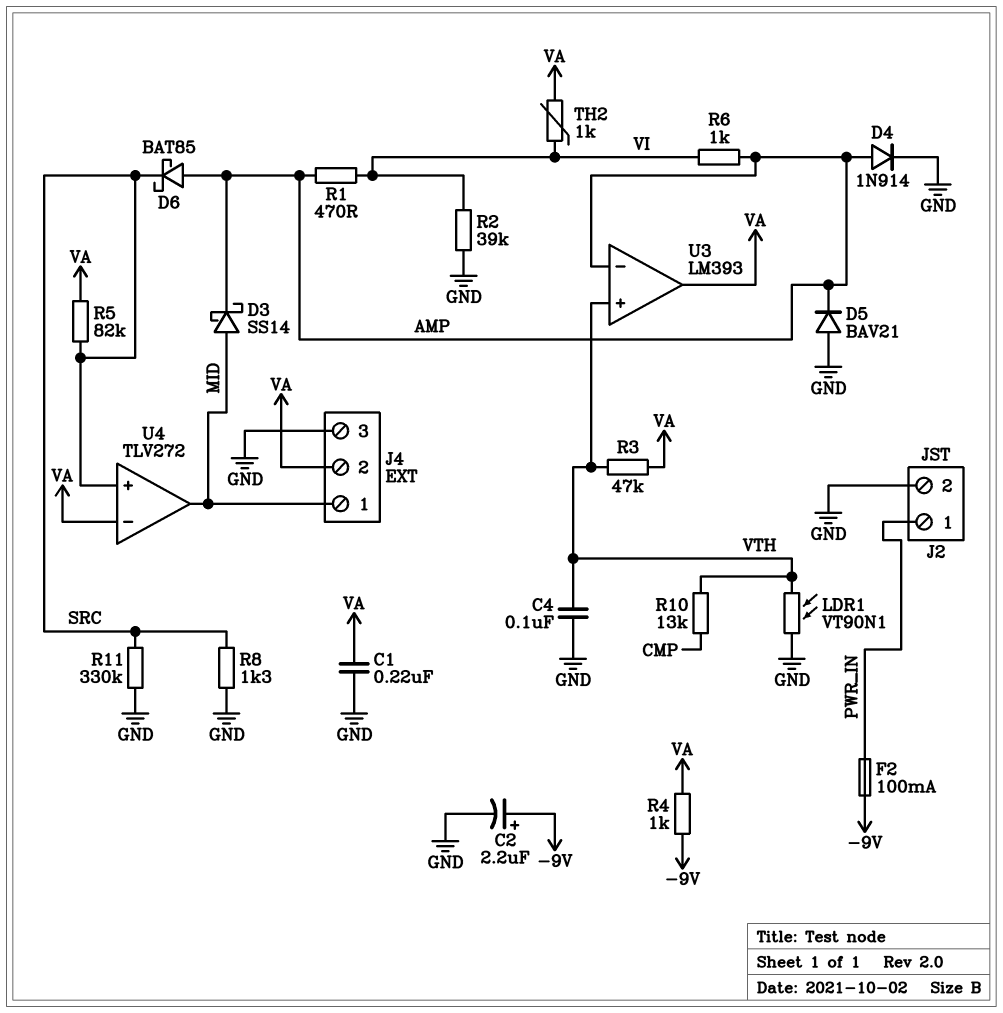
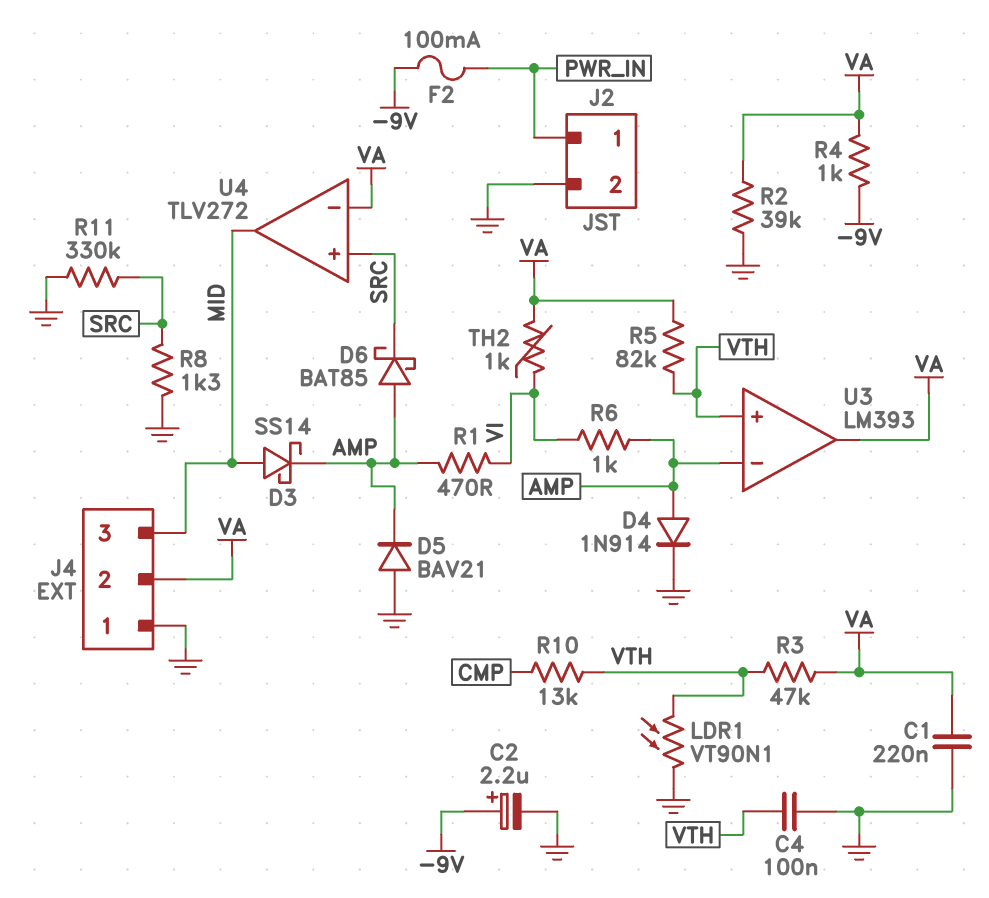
J4 pin 1: MID -> GND
J4 pin 3: GND -> MID
R2: 39k (GND, VI) -> 39k (GND, VA)
R5: 82k (SRC, VA) -> 82k (VA, VTH)

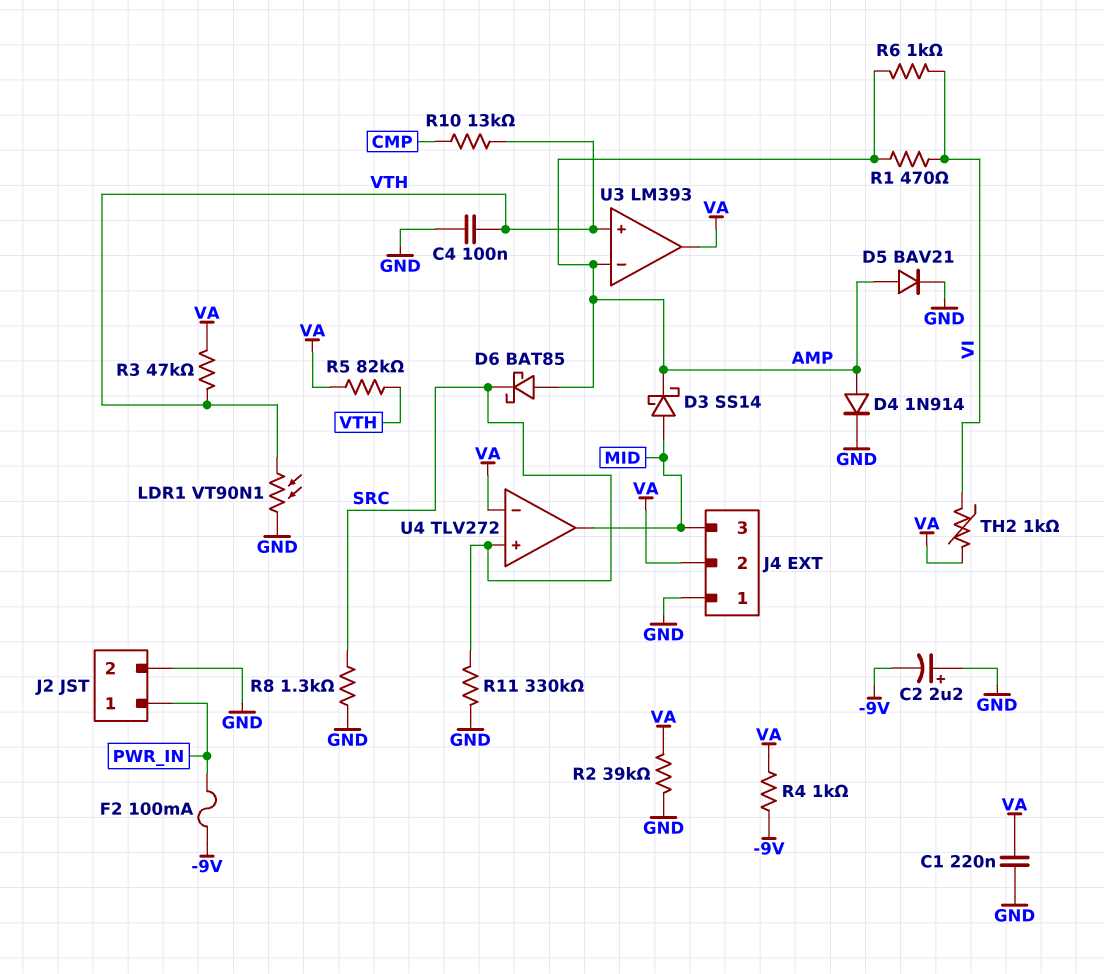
C2: 2.2uF (plus -9V, minus GND) -> 2.2uF (plus GND, minus -9V)
D5: diode BAV21 (A GND, K AMP) -> diode BAV21 (A AMP, K GND)

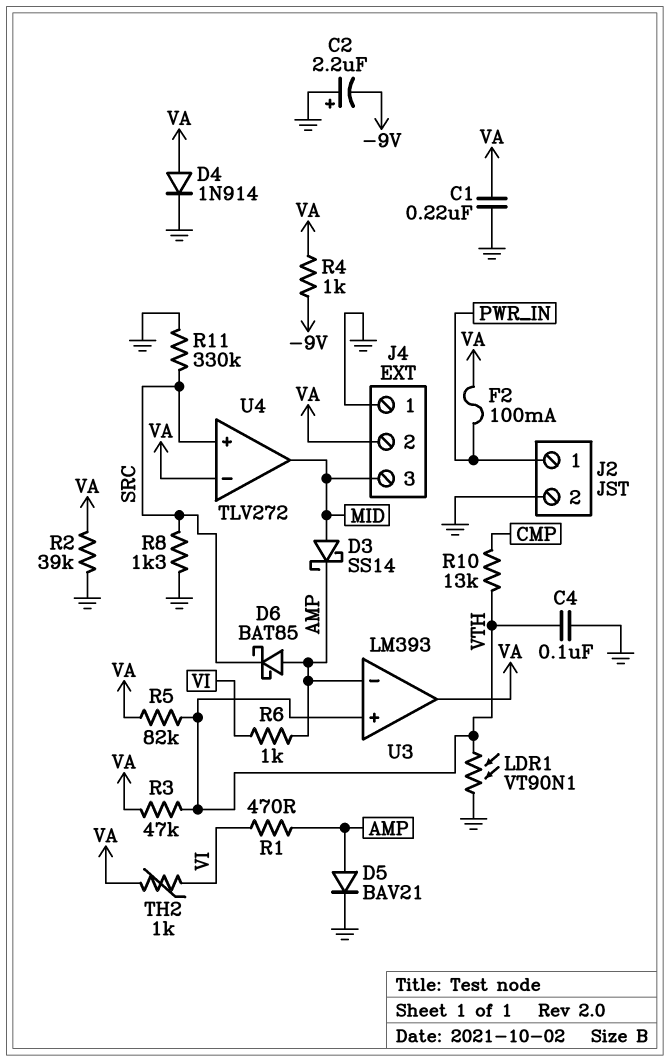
D4: diode 1N914 (A AMP, K GND) -> diode 1N914 (A VA, K GND)
F2: 100mA (-9V, PWR_IN) -> 100mA (PWR_IN, VA)

